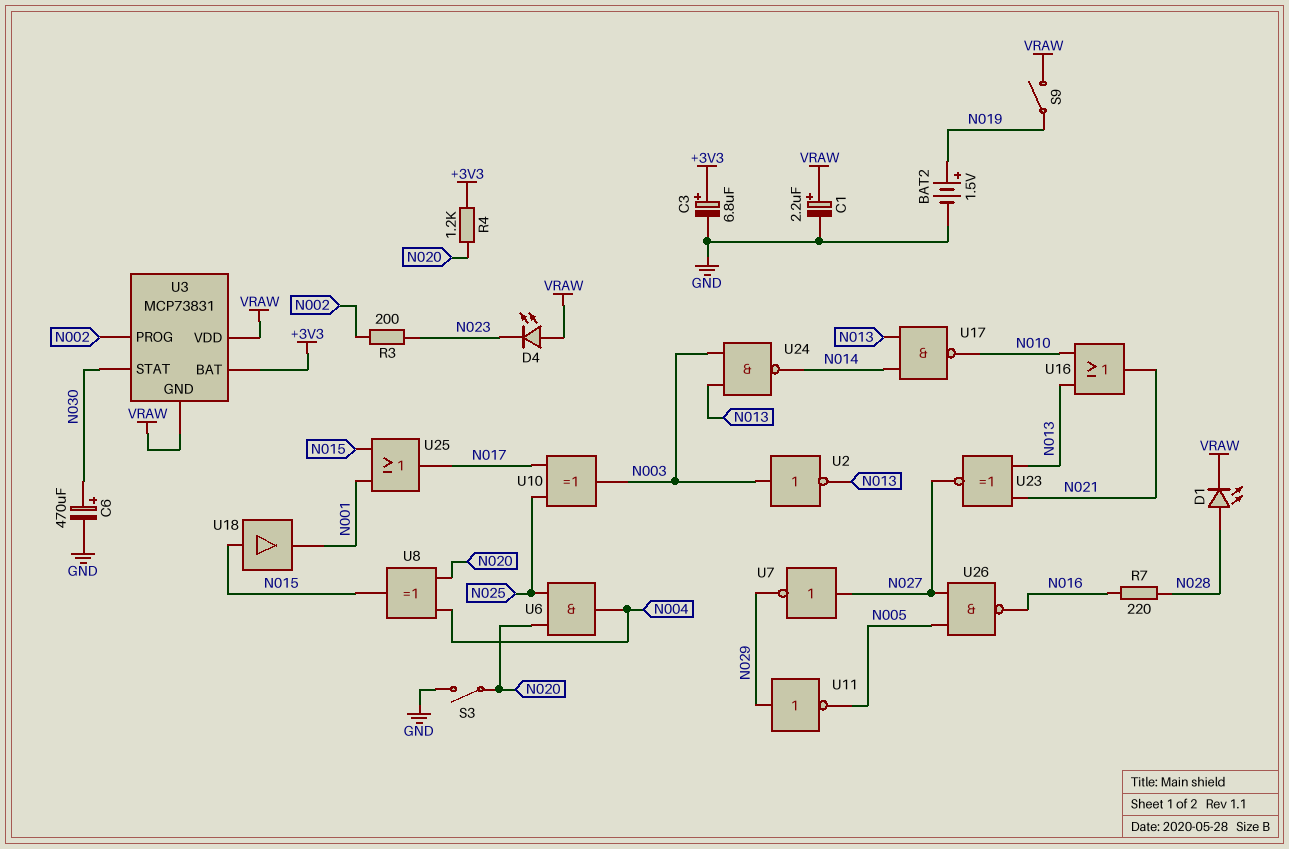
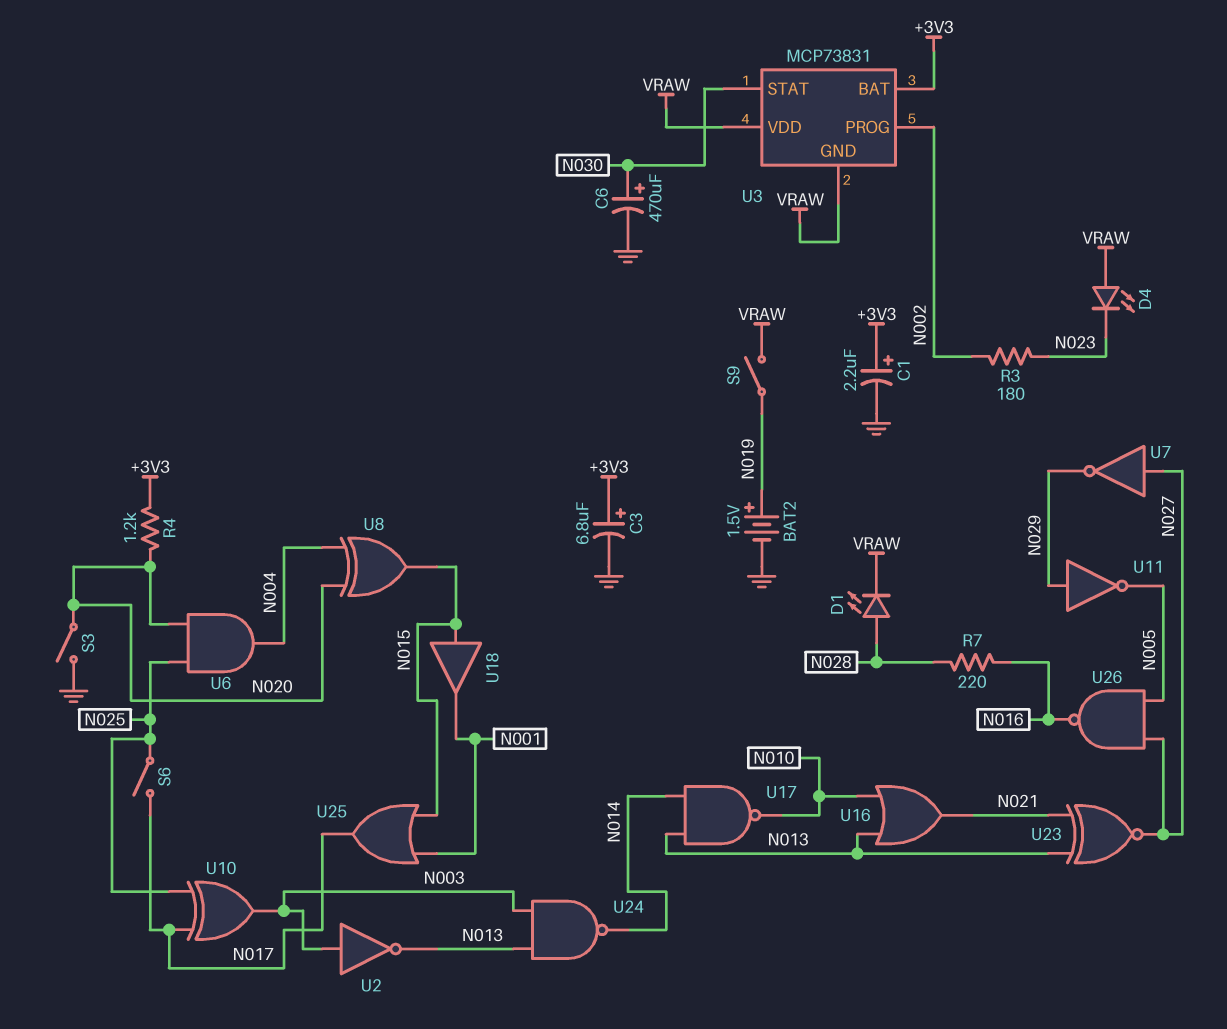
C1: 2.2uF (plus VRAW, minus GND) -> 2.2uF (plus +3V3, minus GND)
R3: 200 (N002, N023) -> 180 (N002, N023)
S6: none -> switch (N017, N025)

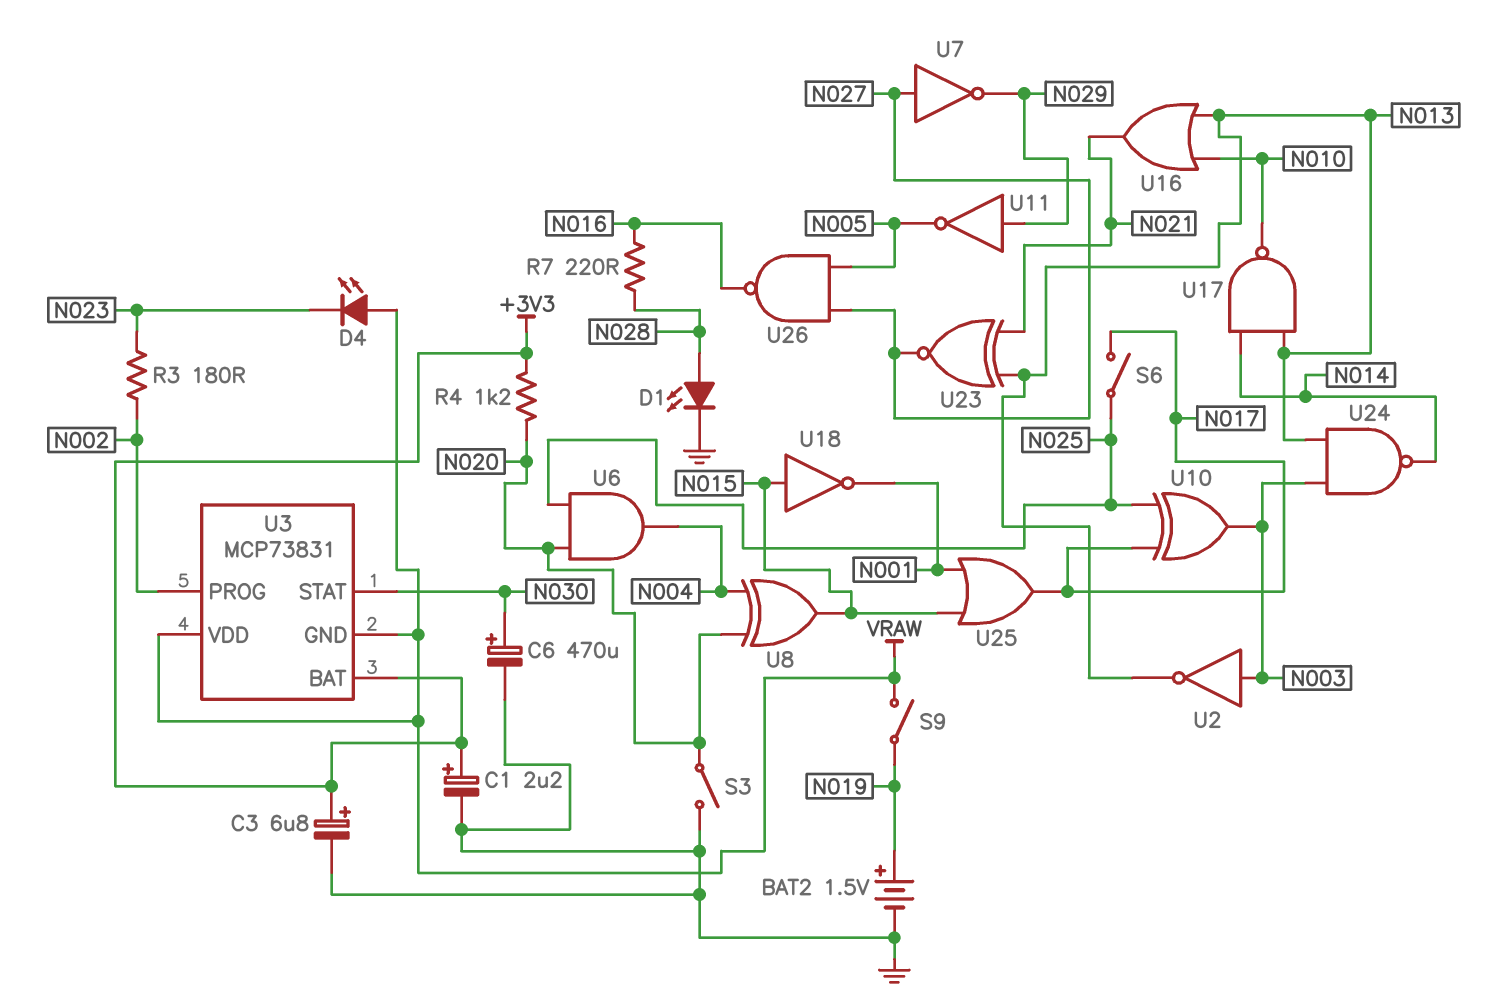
D1: LED (A N028, K VRAW) -> LED (A N028, K GND)
U18: buffer (in N015, out N001) -> NOT (in N015, out N001)

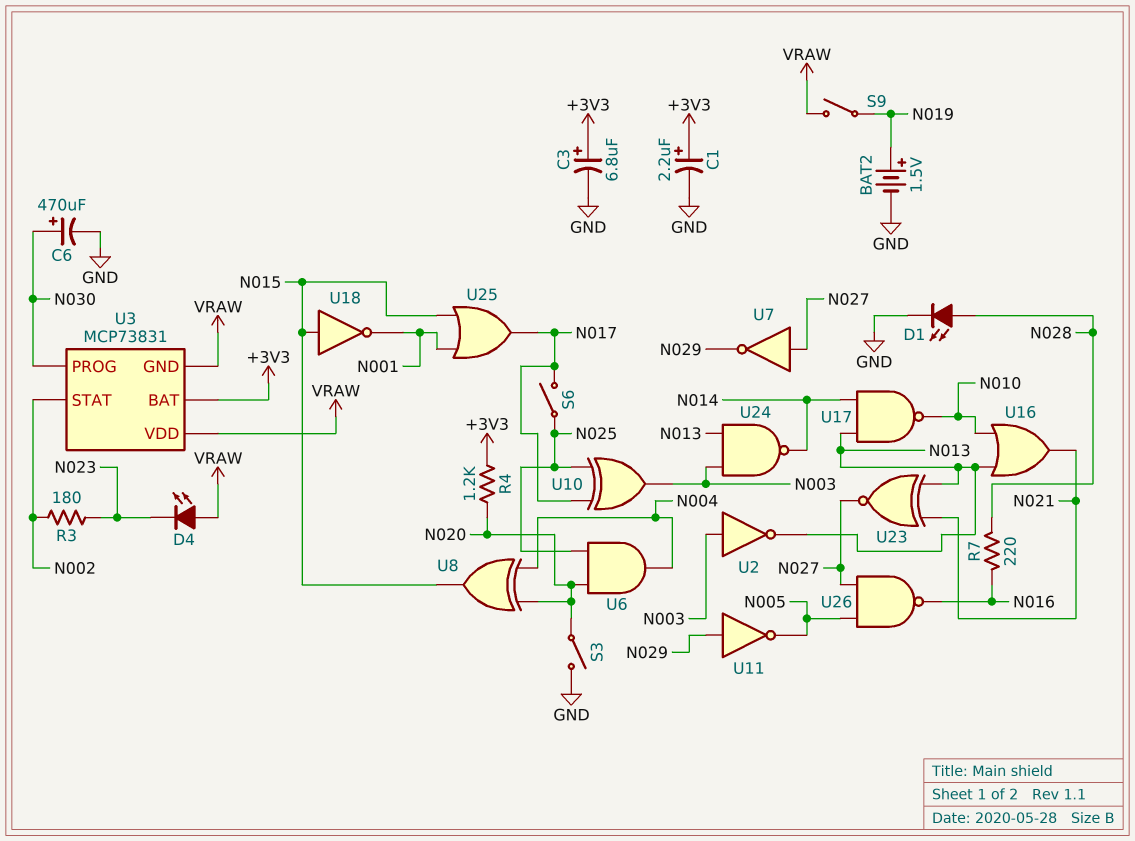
U3 pin PROG: N002 -> N030
U3 pin STAT: N030 -> N002

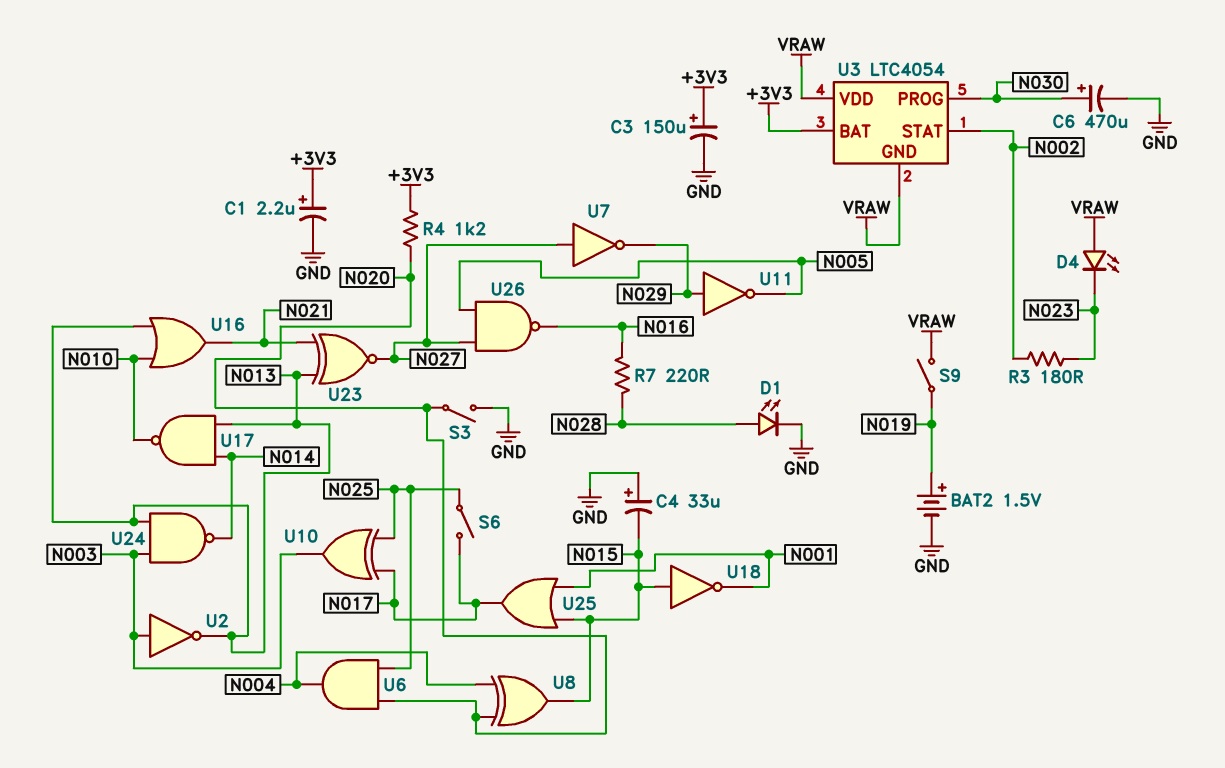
C3: 6.8uF (plus +3V3, minus GND) -> 150uF (plus +3V3, minus GND)
C4: none -> 33uF (plus GND, minus N015)
U3: MCP73831 -> LTC4054

